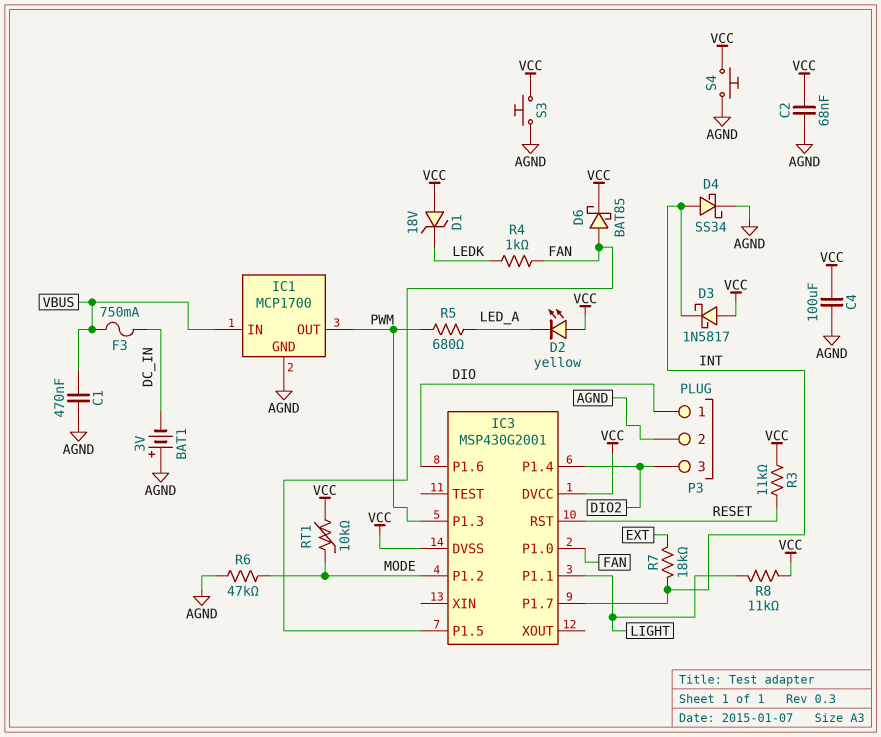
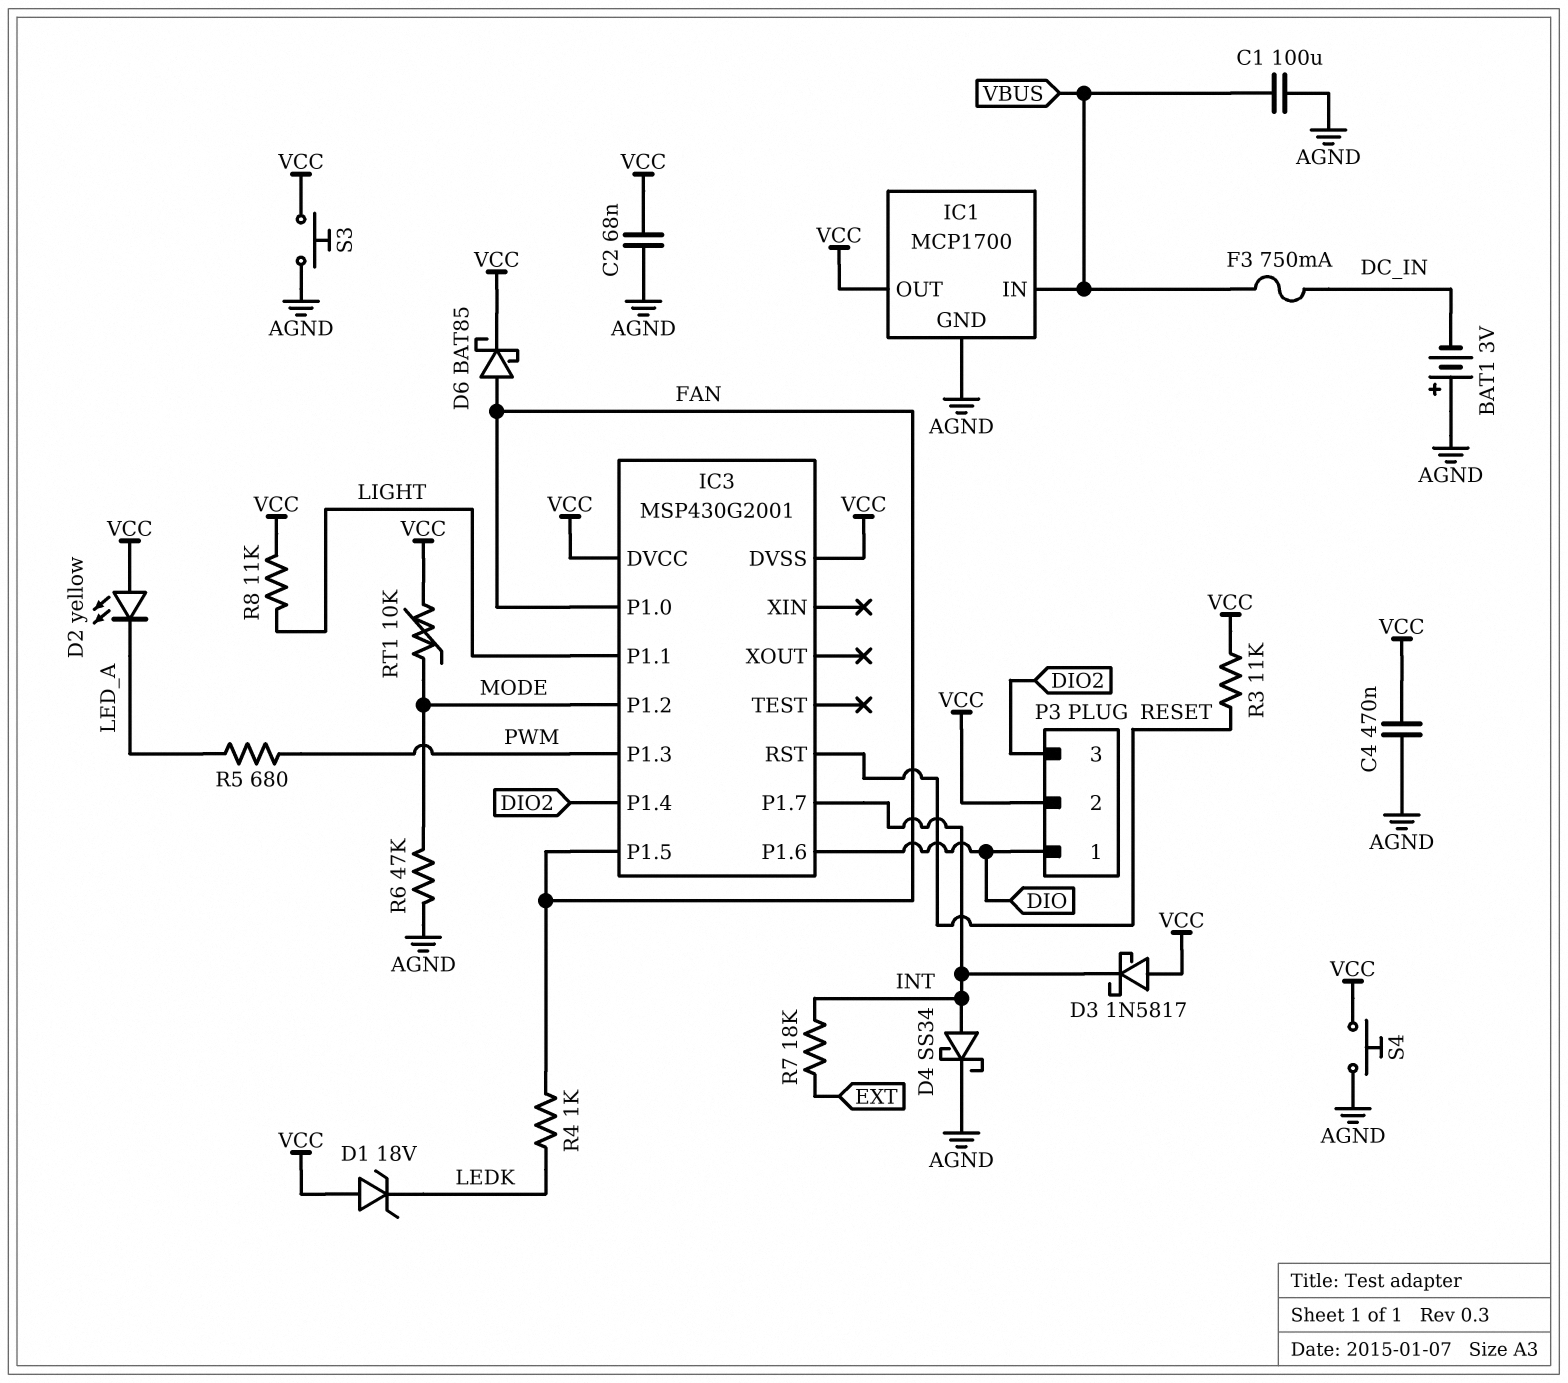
C1: 470nF (AGND, VBUS) -> 100uF (AGND, VBUS)
C4: 100uF (AGND, VCC) -> 470nF (AGND, VCC)
IC1 pin OUT: PWM -> VCC
P3 pin 2: AGND -> VCC

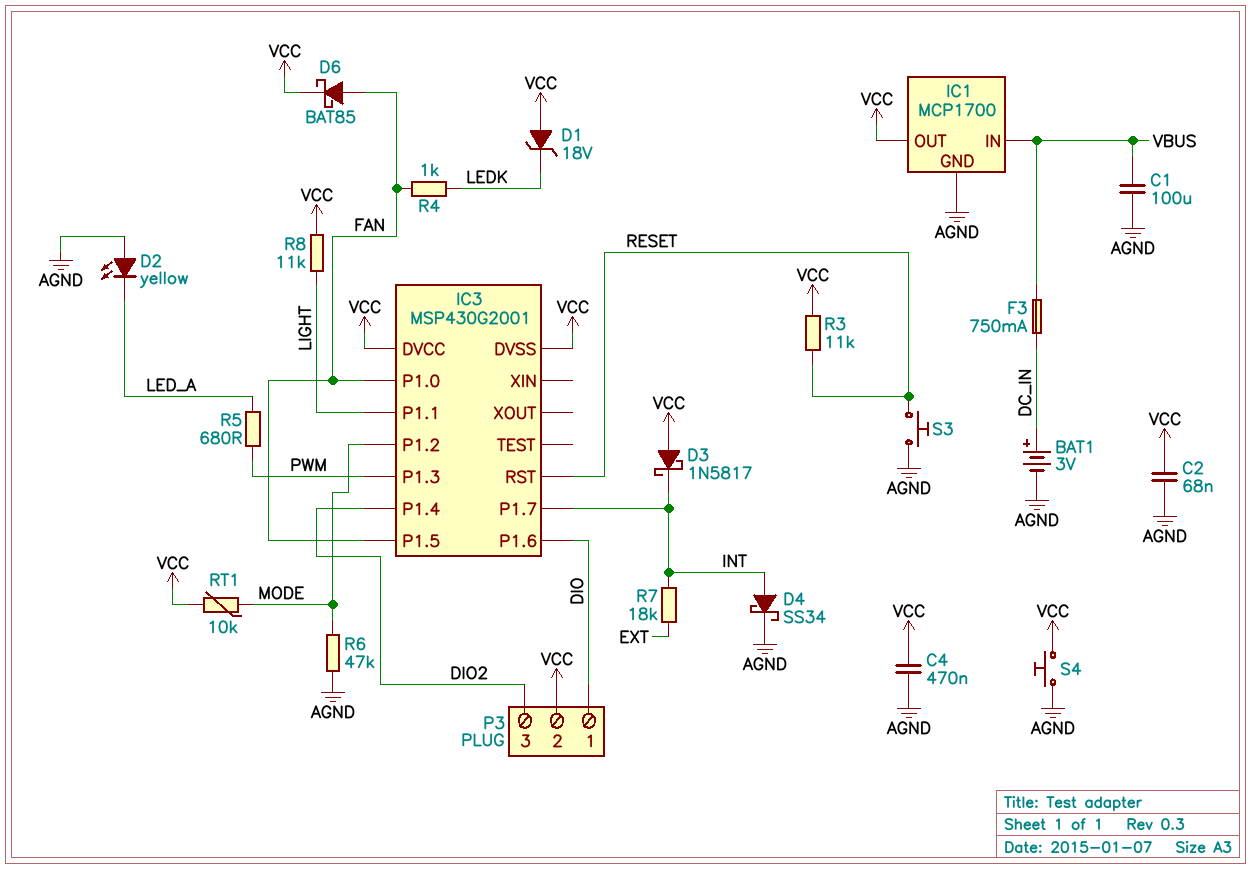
BAT1: 3V (plus AGND, minus DC_IN) -> 3V (plus DC_IN, minus AGND)
D2: LED yellow (A VCC, K LED_A) -> LED yellow (A AGND, K LED_A)
S3: button (AGND, VCC) -> button (AGND, RESET)

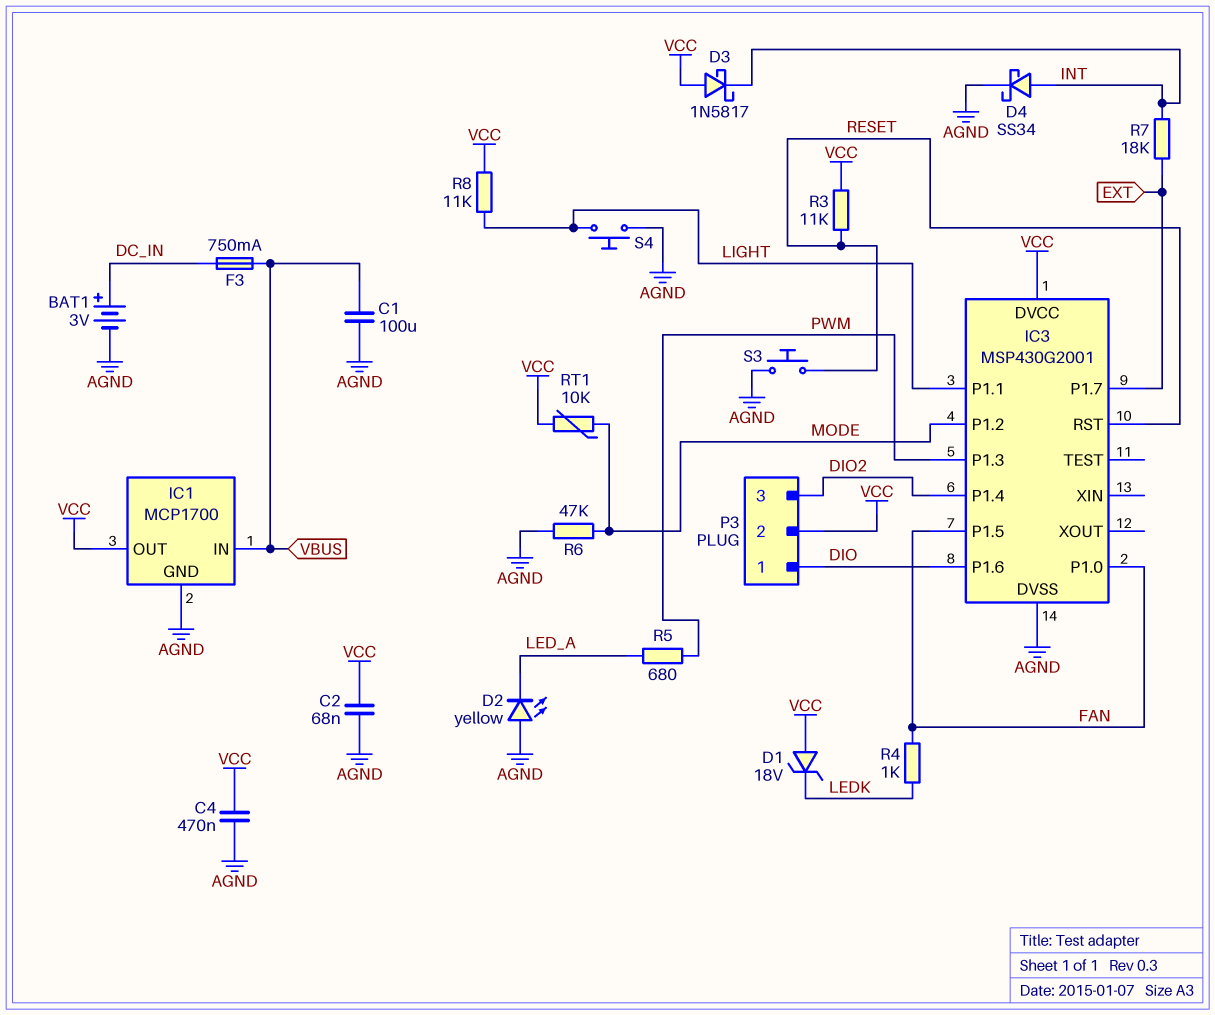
D6: schottky BAT85 (A FAN, K VCC) -> none
IC3 pin DVSS: VCC -> AGND
IC3 pin P1.7: INT -> EXT
S4: button (AGND, VCC) -> button (AGND, LIGHT)

